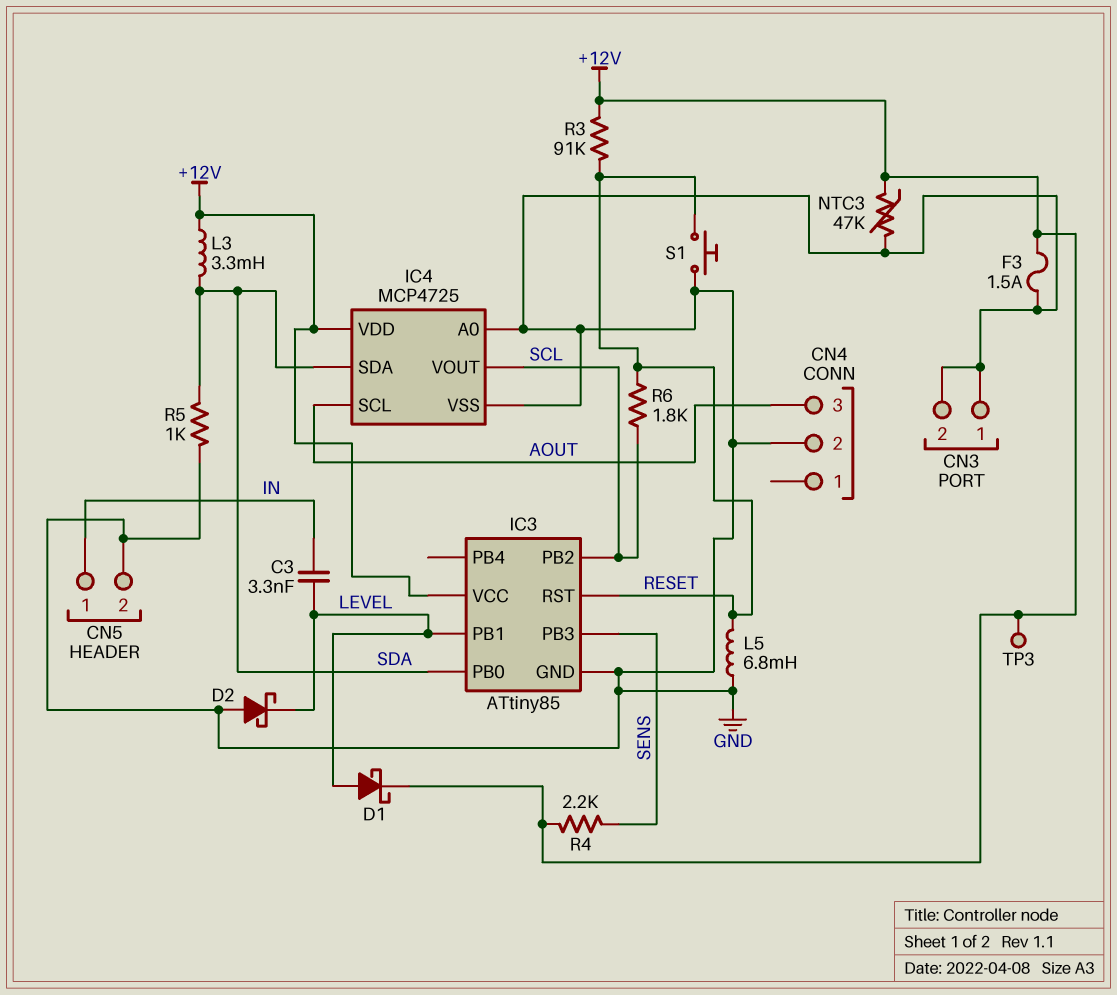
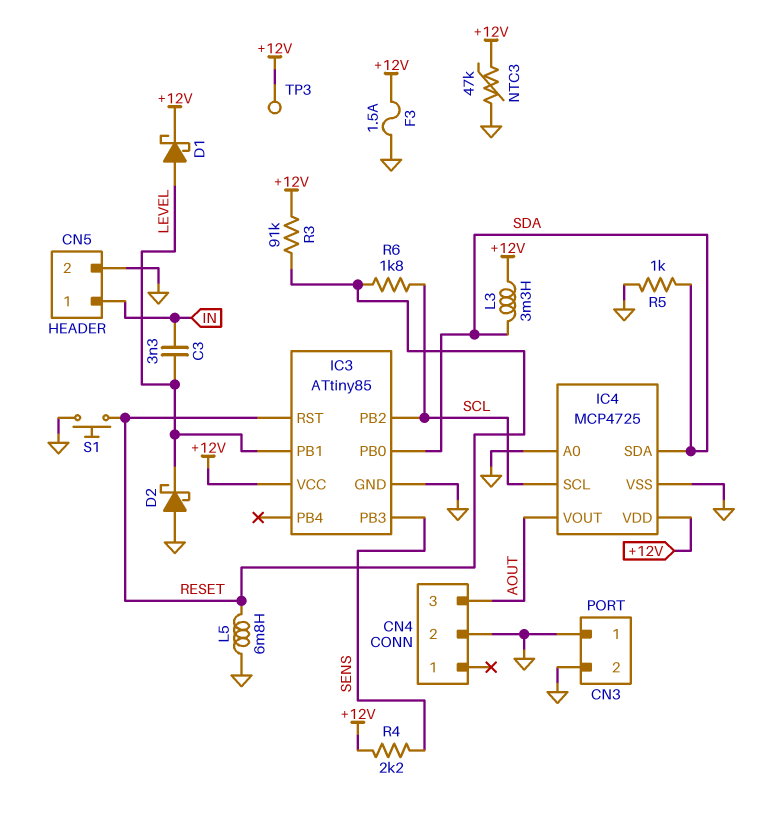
IC4 pin SCL: AOUT -> SCL
IC4 pin VOUT: SCL -> AOUT

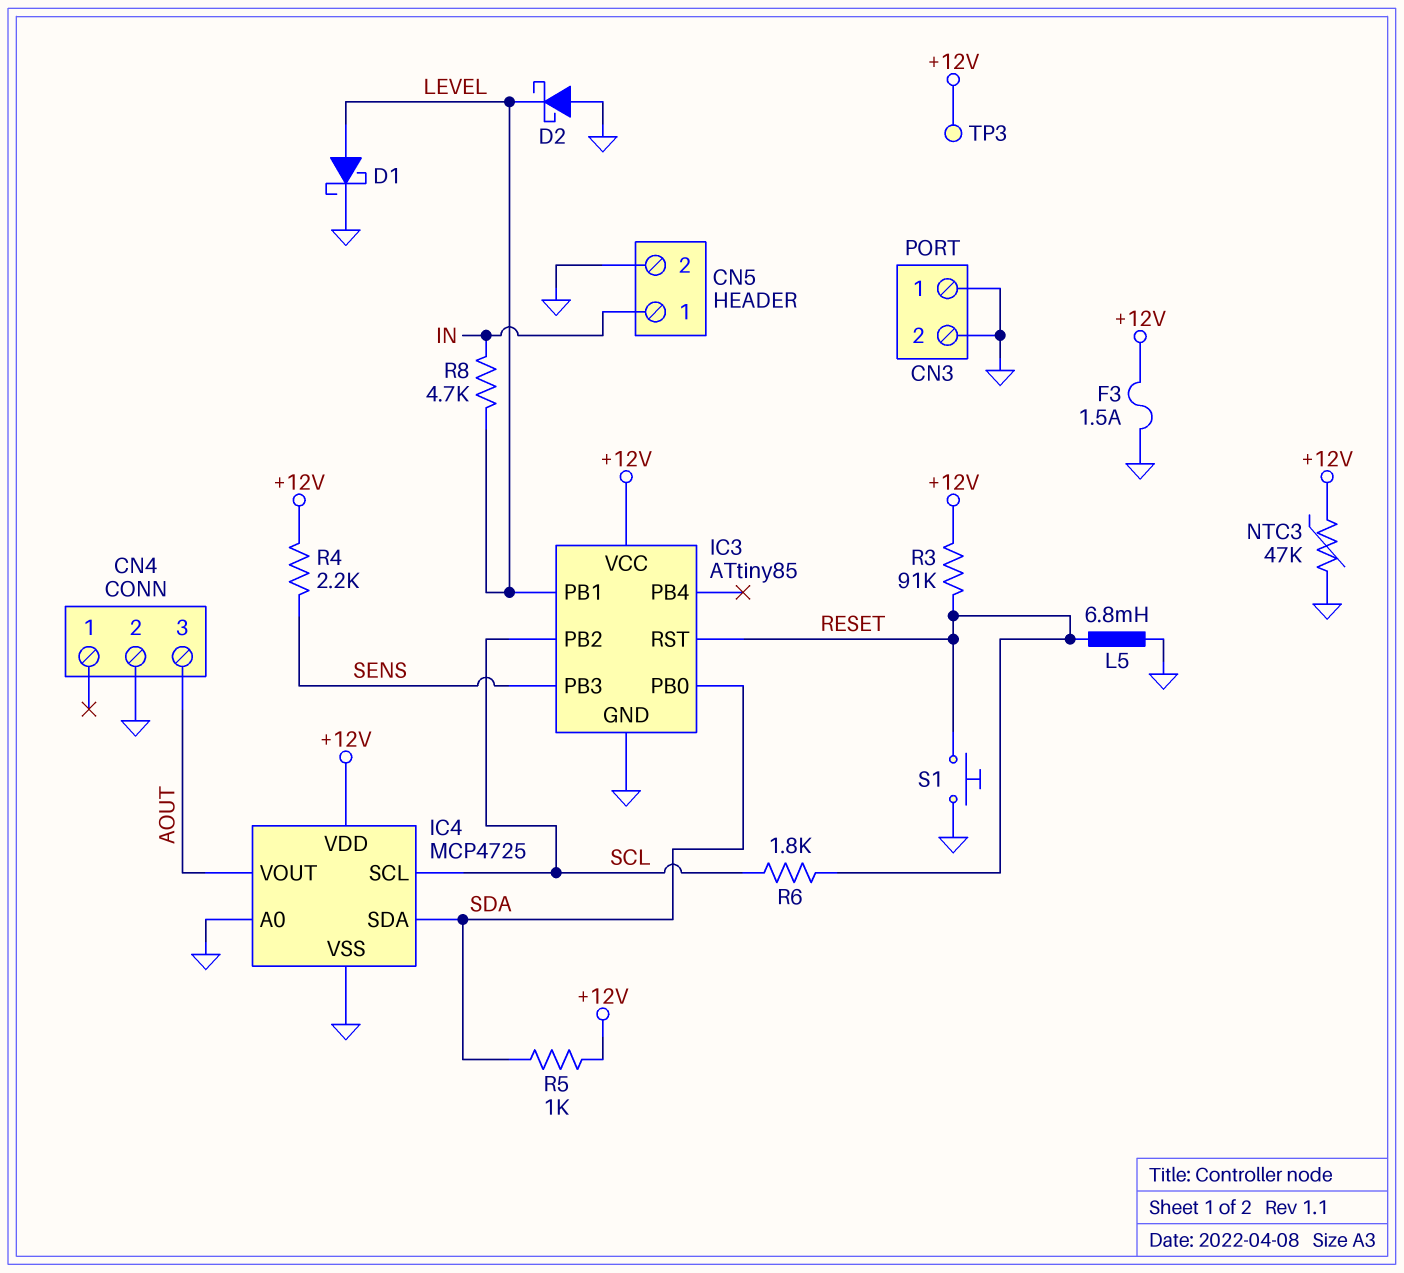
C3: 3.3nF (IN, LEVEL) -> none
D1: schottky (A LEVEL, K +12V) -> schottky (A LEVEL, K GND)
L3: 3.3mH (+12V, SDA) -> none
R5: 1k (GND, SDA) -> 1k (+12V, SDA)
R8: none -> 4.7k (IN, LEVEL)

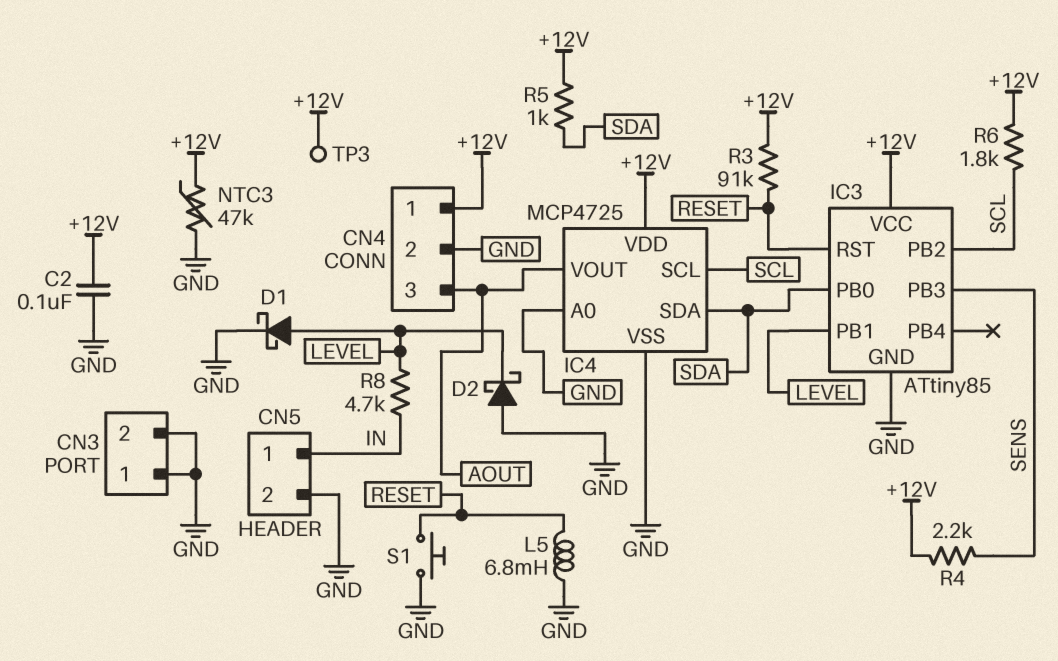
C2: none -> 100nF (+12V, GND)
CN4 pin 1: none -> +12V
F3: 1.5A (+12V, GND) -> none
R6: 1.8k (RESET, SCL) -> 1.8k (+12V, SCL)

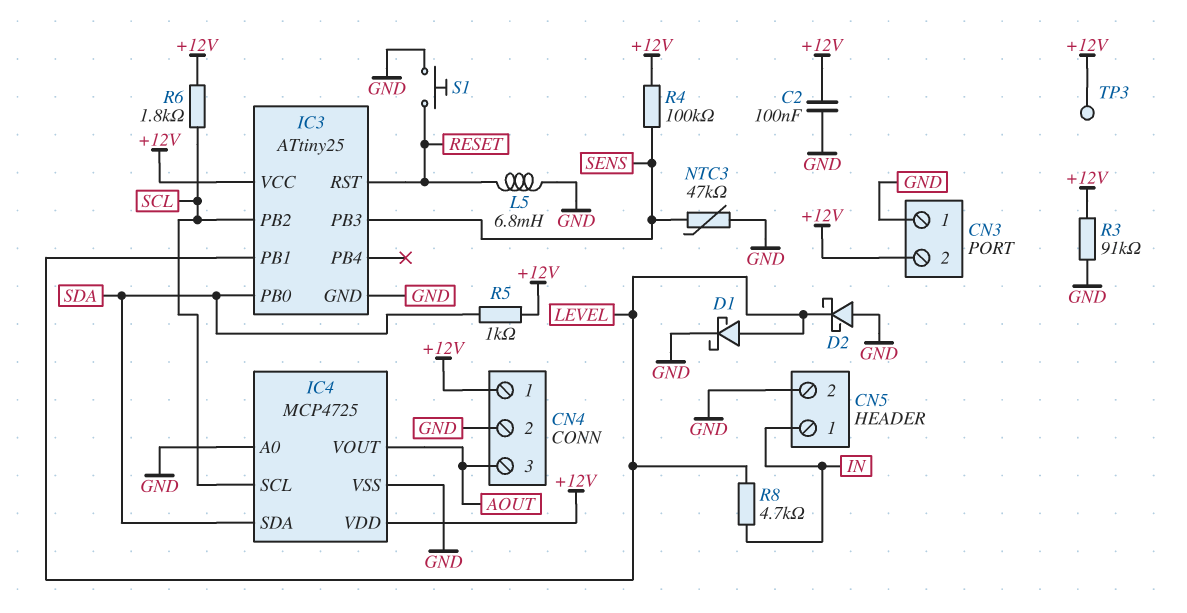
CN3 pin 2: GND -> +12V
IC3: ATtiny85 -> ATtiny25
NTC3: 47k (+12V, GND) -> 47k (GND, SENS)
R3: 91k (+12V, RESET) -> 91k (+12V, GND)
R4: 2.2k (+12V, SENS) -> 100k (+12V, SENS)

